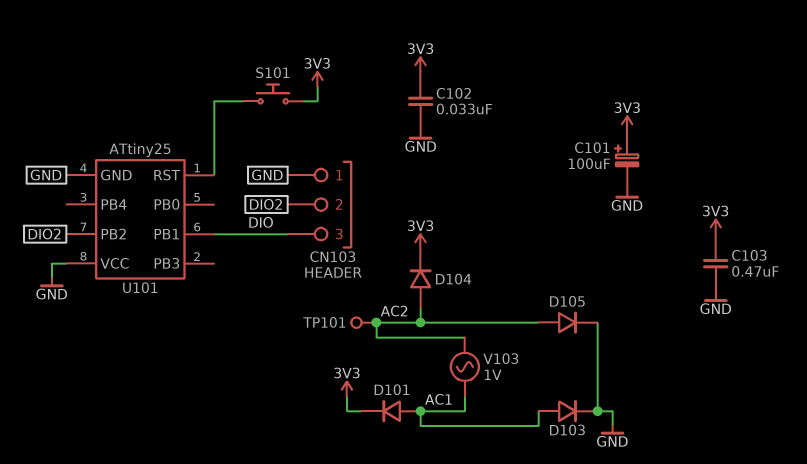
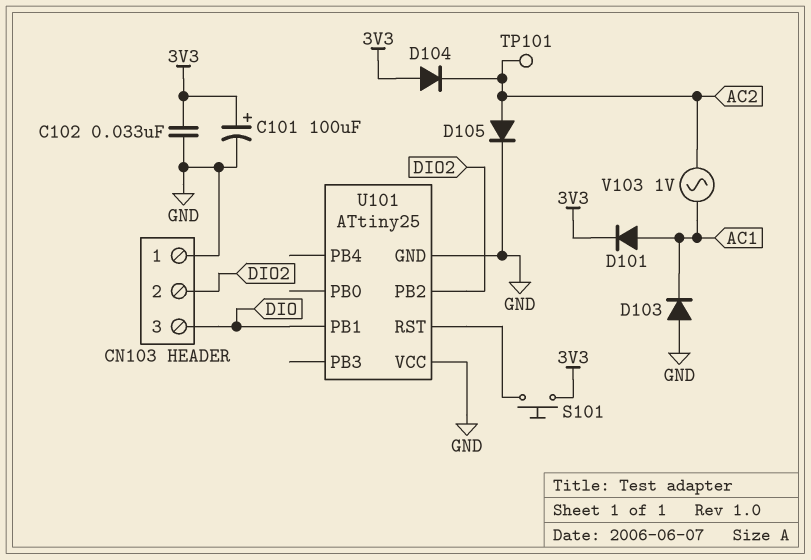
C103: 470nF (3V3, GND) -> none
D103: diode (A AC1, K GND) -> diode (A GND, K AC1)
D104: diode (A AC2, K 3V3) -> diode (A 3V3, K AC2)

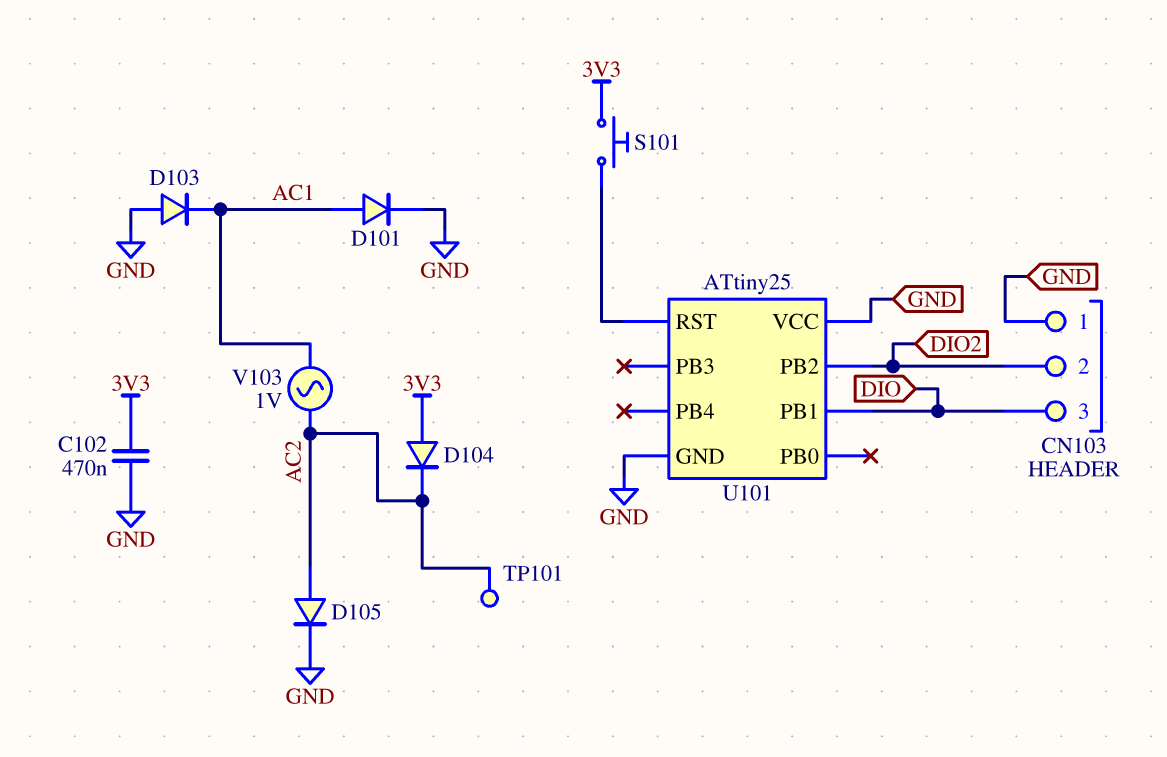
C101: 100uF (plus 3V3, minus GND) -> none
C102: 33nF (3V3, GND) -> 470nF (3V3, GND)
D101: diode (A AC1, K 3V3) -> diode (A AC1, K GND)

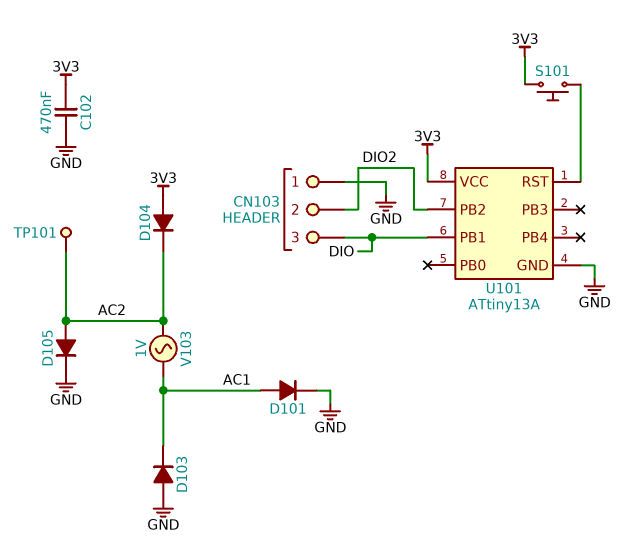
U101: ATtiny25 -> ATtiny13A
U101 pin VCC: GND -> 3V3

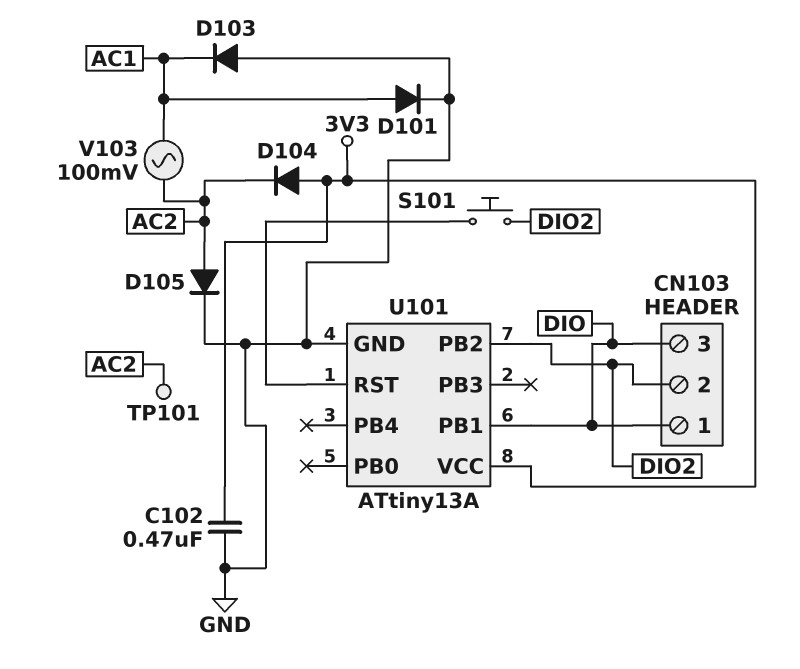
CN103 pin 1: GND -> DIO
S101: button (3V3, U101/RST) -> button (DIO2, U101/RST)
V103: AC 1V (AC1, AC2) -> AC 100mV (AC1, AC2)

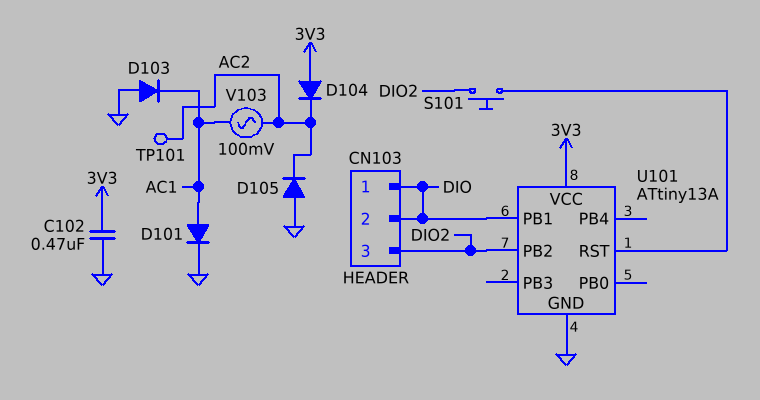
CN103 pin 2: DIO2 -> DIO
CN103 pin 3: DIO -> DIO2
D105: diode (A AC2, K GND) -> diode (A GND, K AC2)

